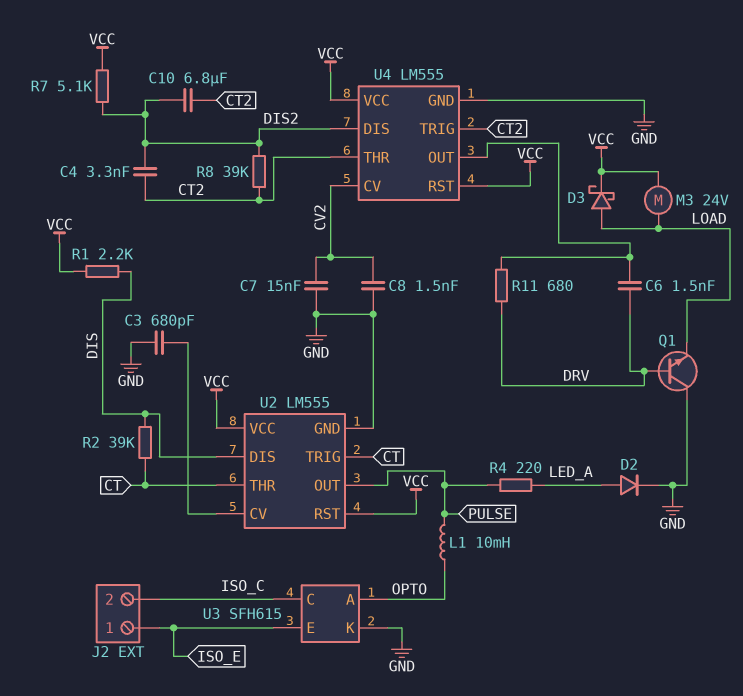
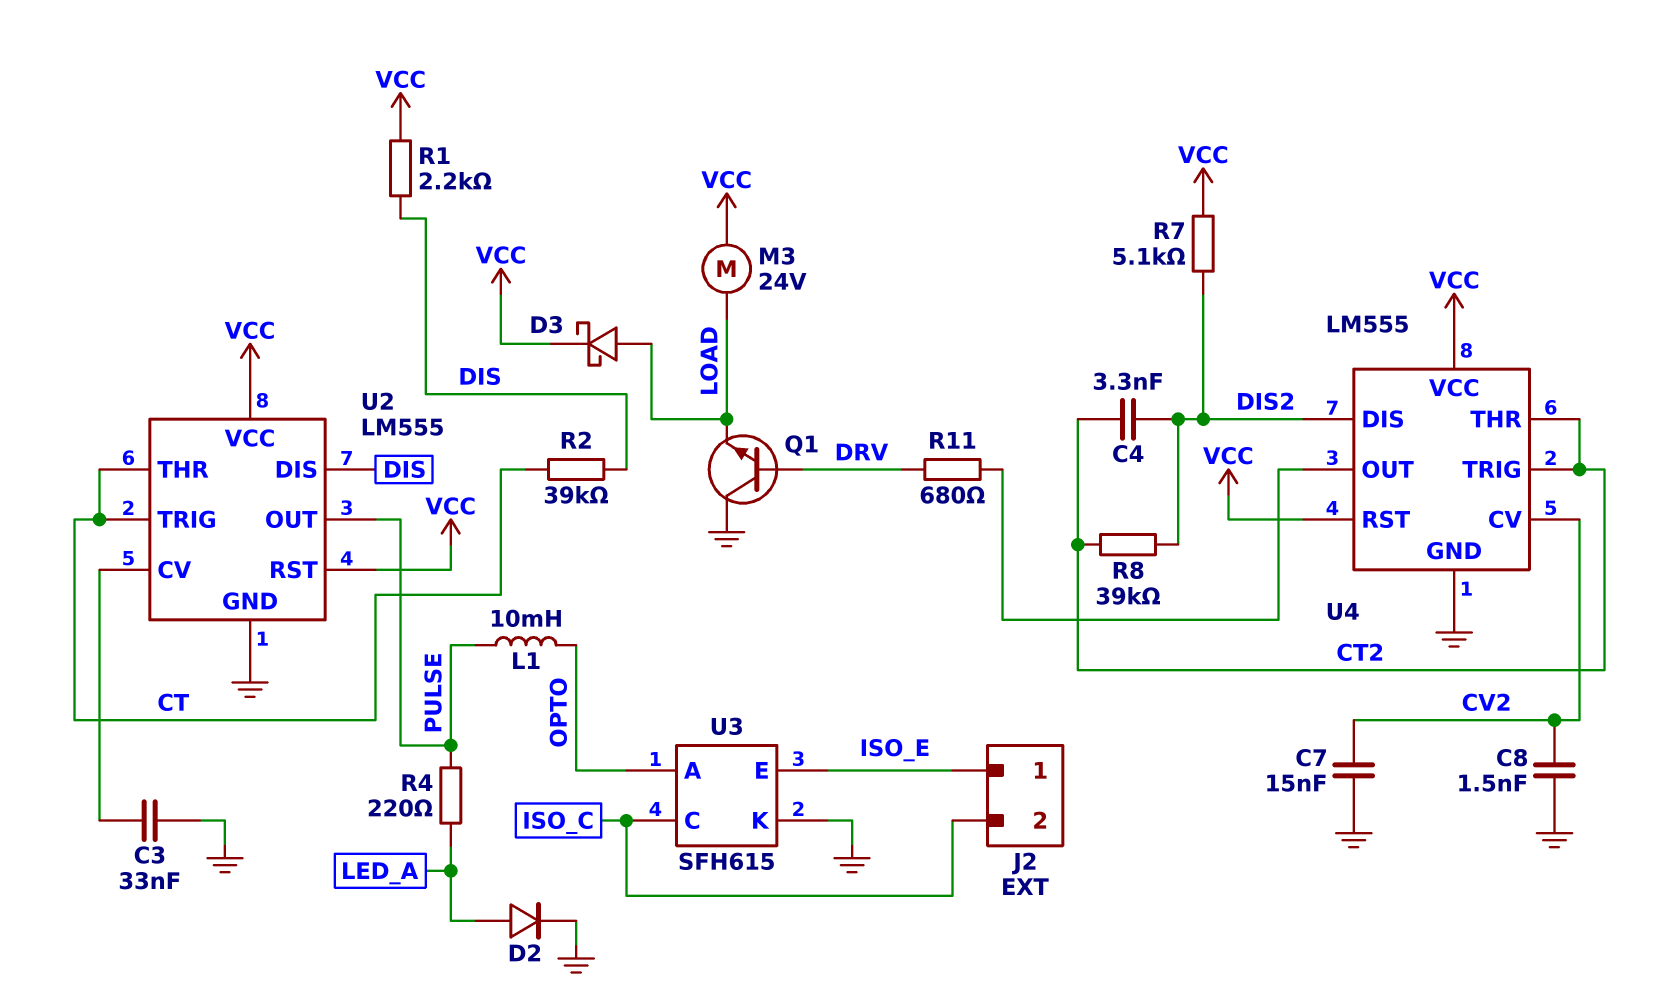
C3: 680pF (GND, U2/CV) -> 33nF (GND, U2/CV)
C6: 1.5nF (DRV, U4/OUT) -> none
C10: 6.8uF (CT2, DIS2) -> none

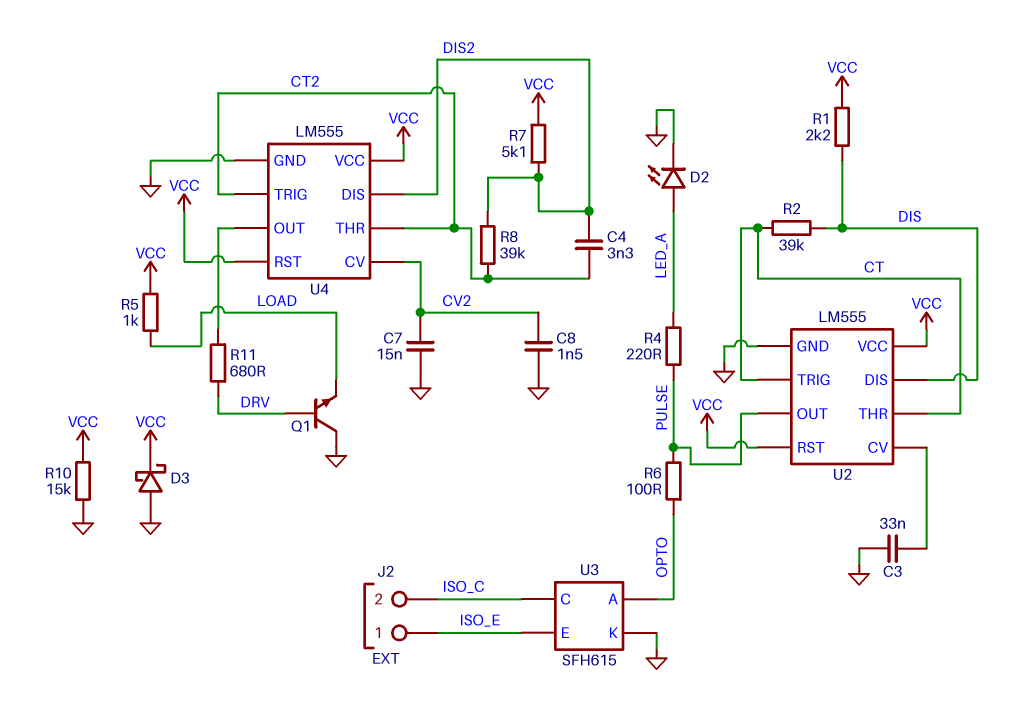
D2: diode (A LED_A, K GND) -> LED (A LED_A, K GND)
D3: schottky (A LOAD, K VCC) -> schottky (A GND, K VCC)
L1: 10mH (OPTO, PULSE) -> none
M3: motor 24V (LOAD, VCC) -> none
R5: none -> 1k (LOAD, VCC)
R6: none -> 100 (OPTO, PULSE)
R10: none -> 15k (GND, VCC)

